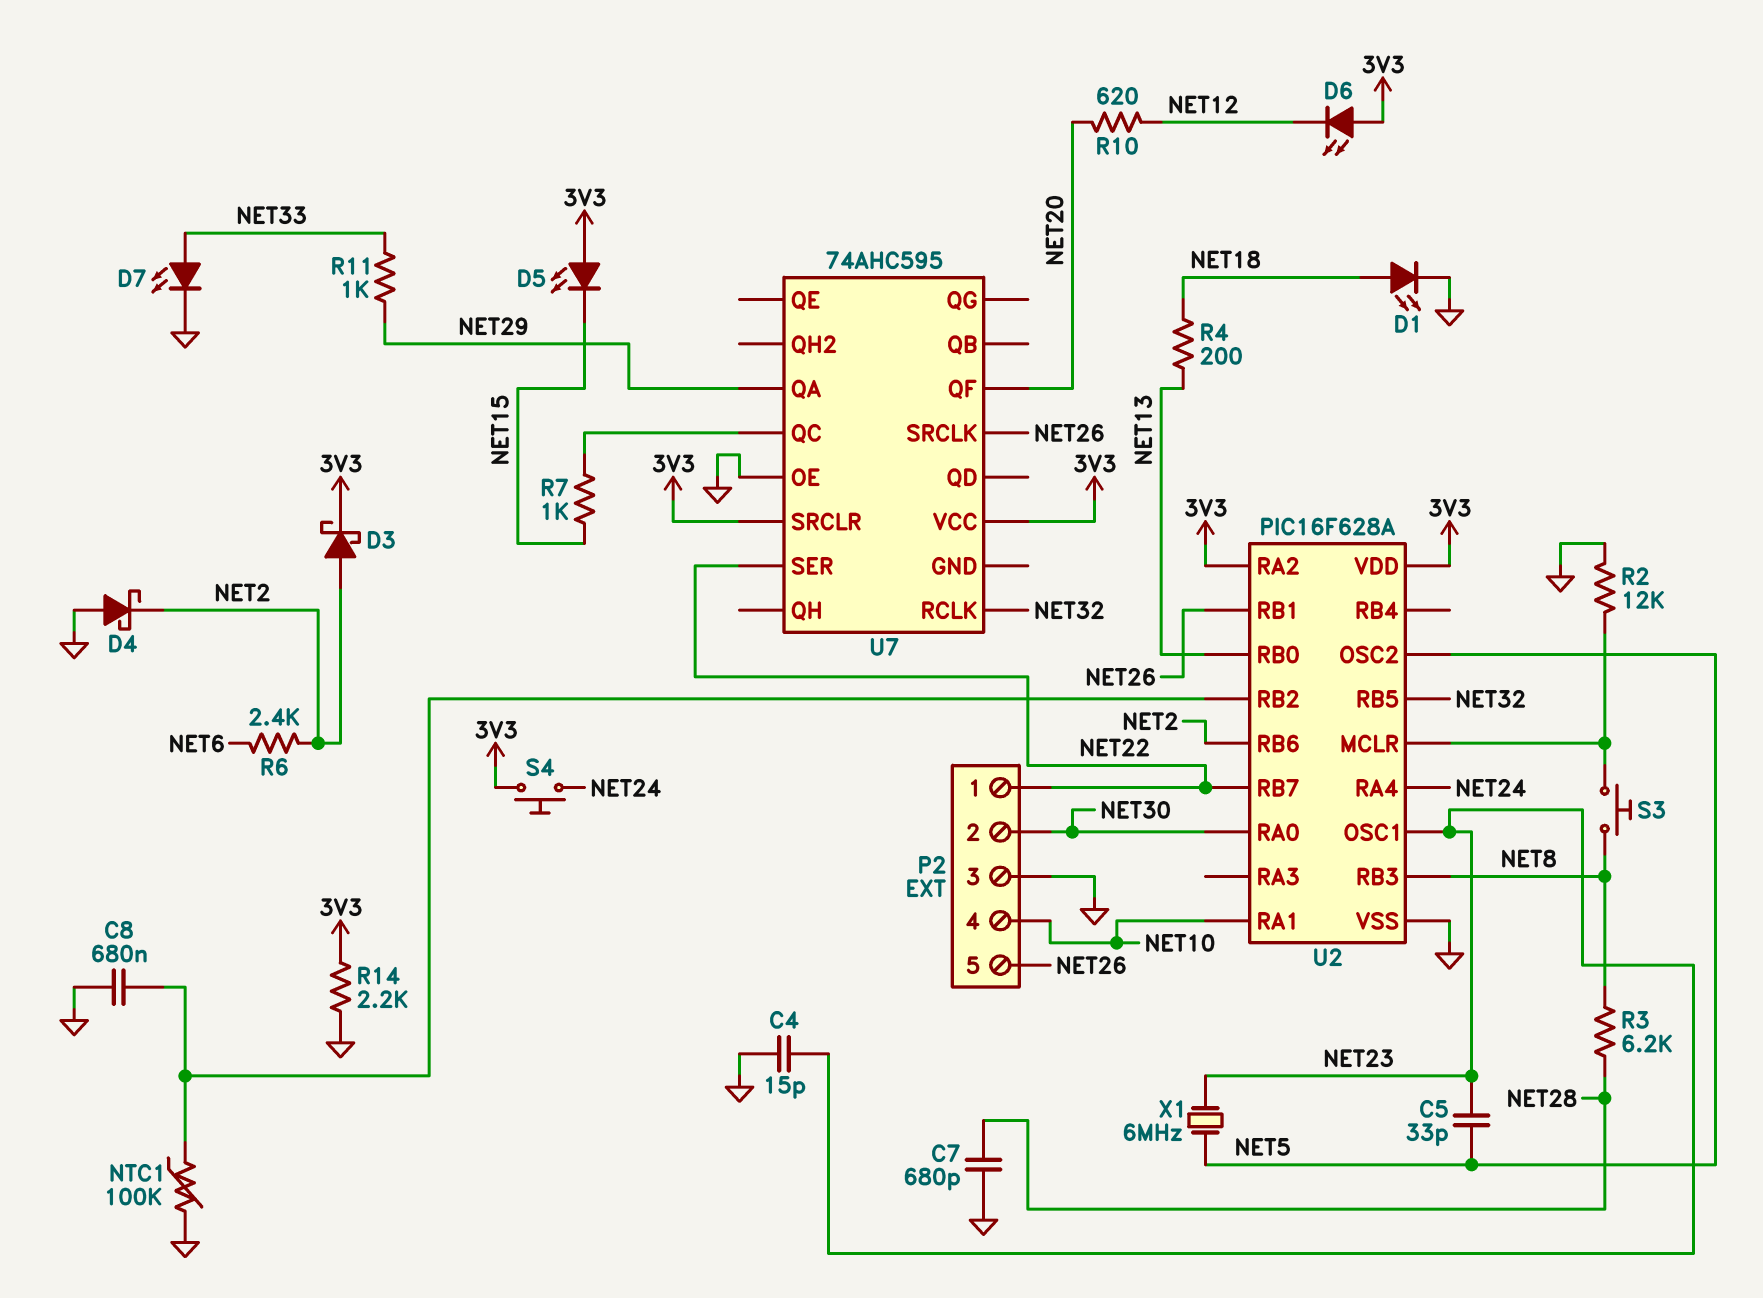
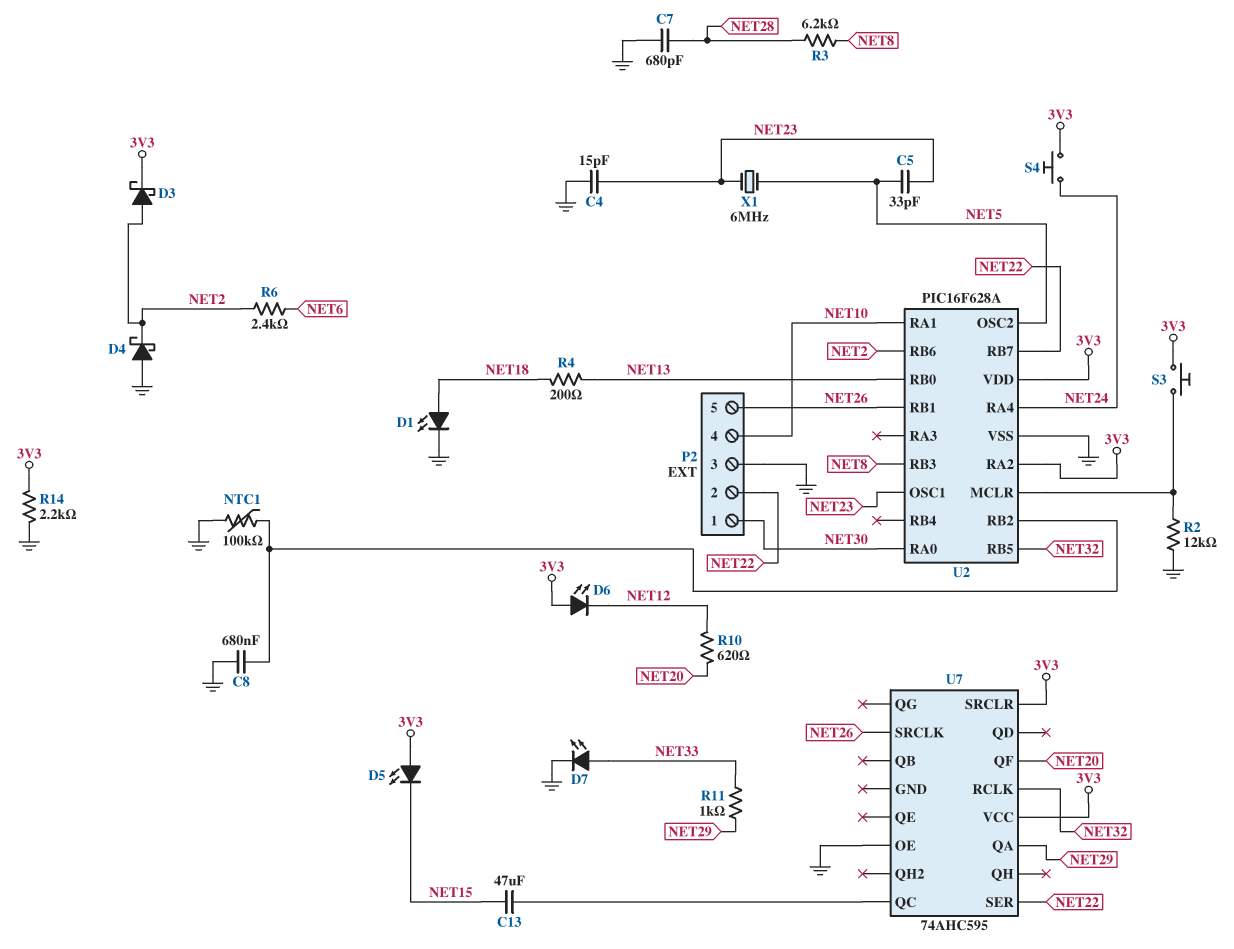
C13: none -> 47uF (NET15, U7/QC)
P2 pin 1: NET22 -> NET30
P2 pin 2: NET30 -> NET22
R7: 1k (NET15, U7/QC) -> none
S3: button (NET8, U2/MCLR) -> button (3V3, U2/MCLR)

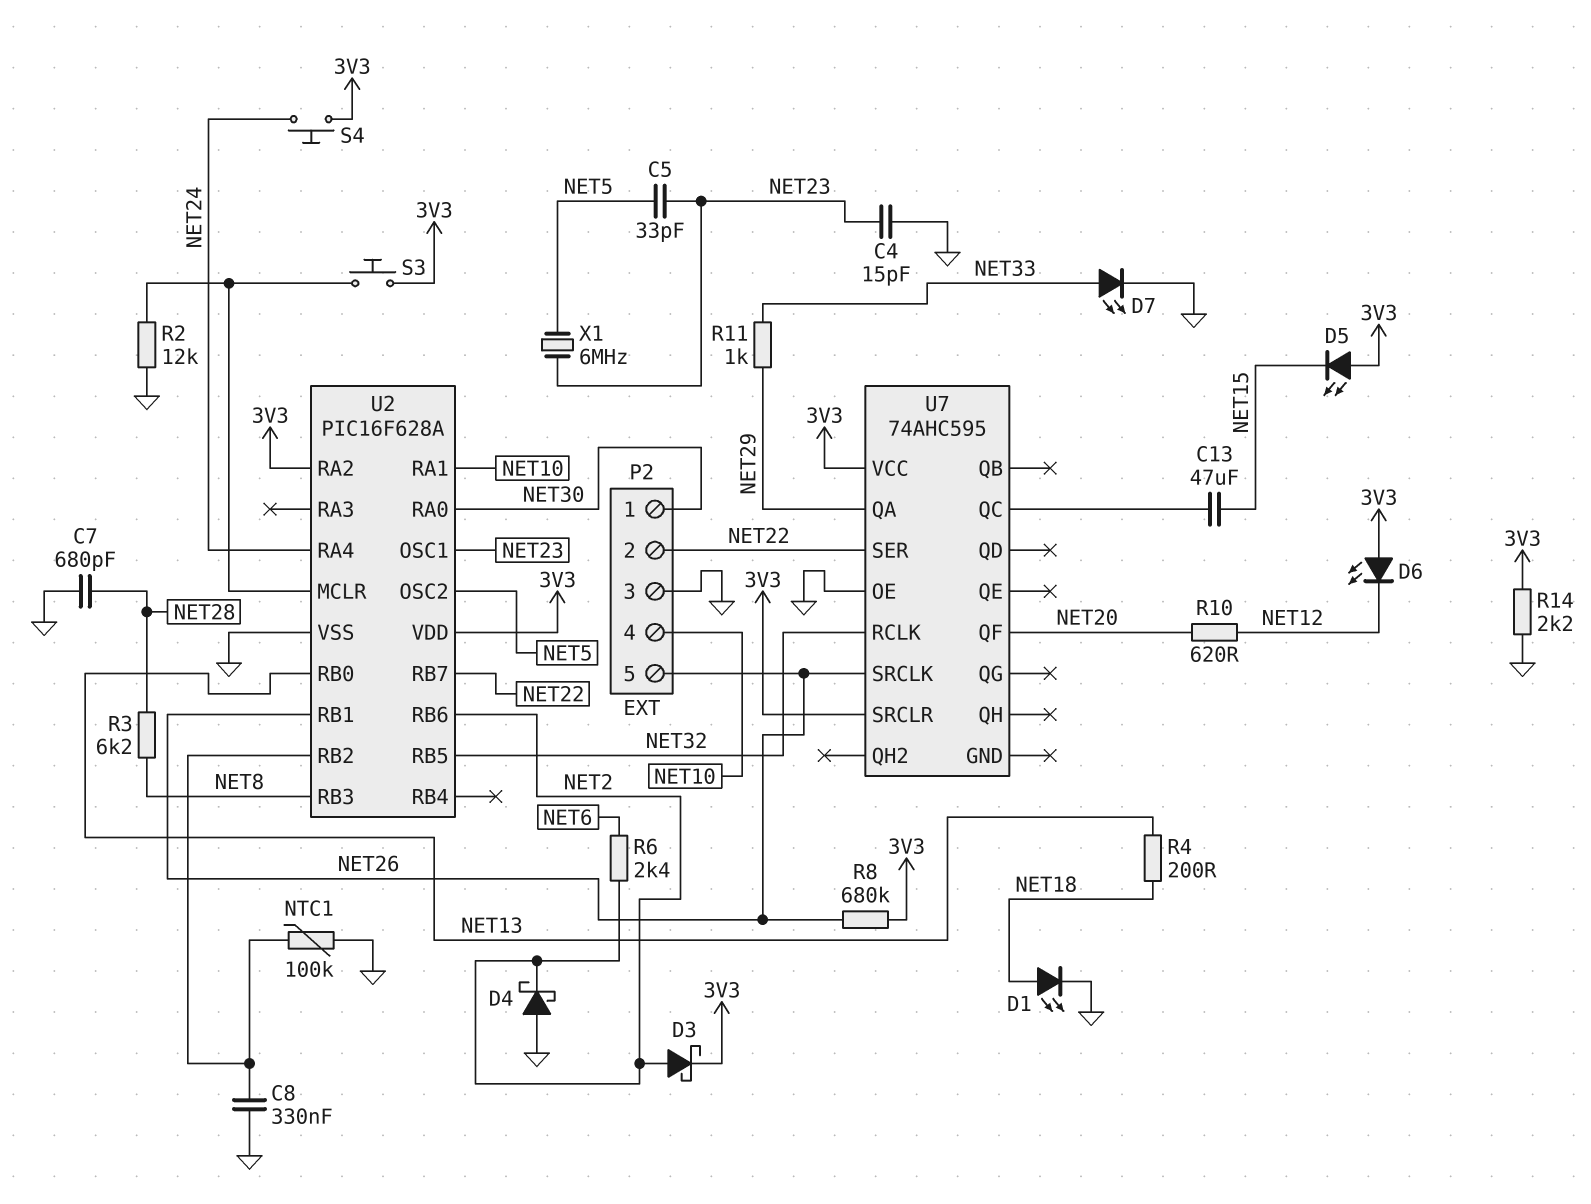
C8: 680nF (GND, U2/RB2) -> 330nF (GND, U2/RB2)
R8: none -> 680k (3V3, NET26)

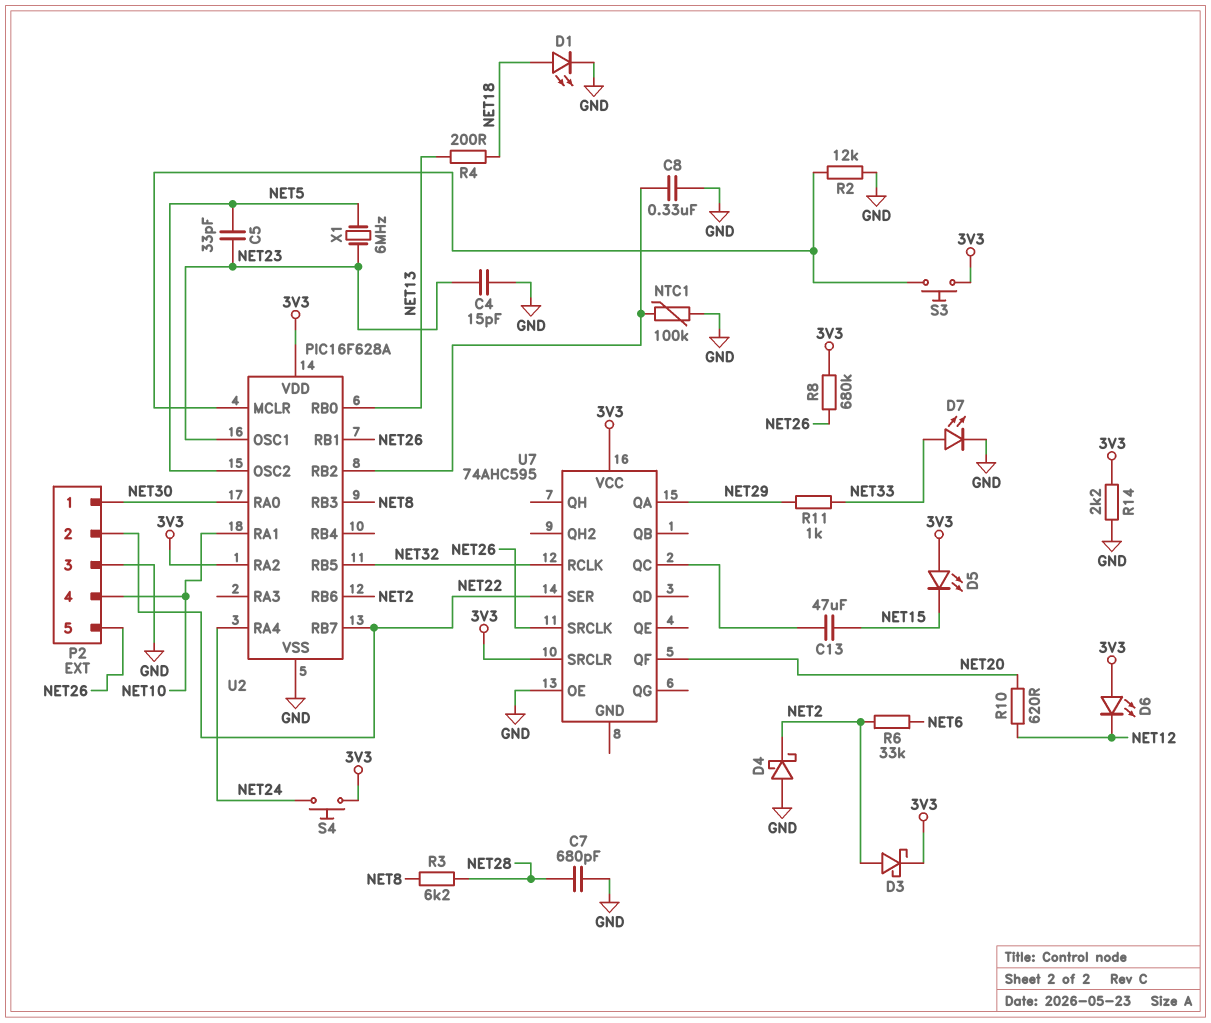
R6: 2.4k (NET2, NET6) -> 33k (NET2, NET6)

